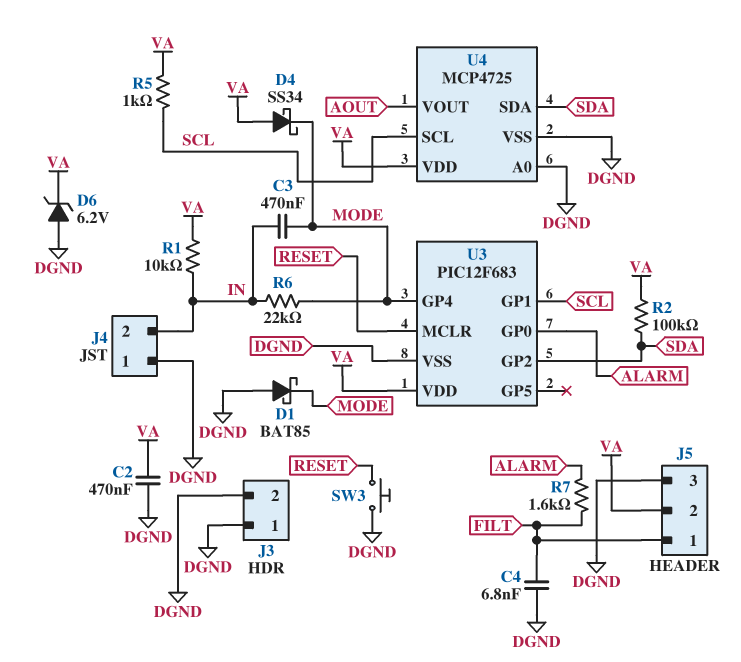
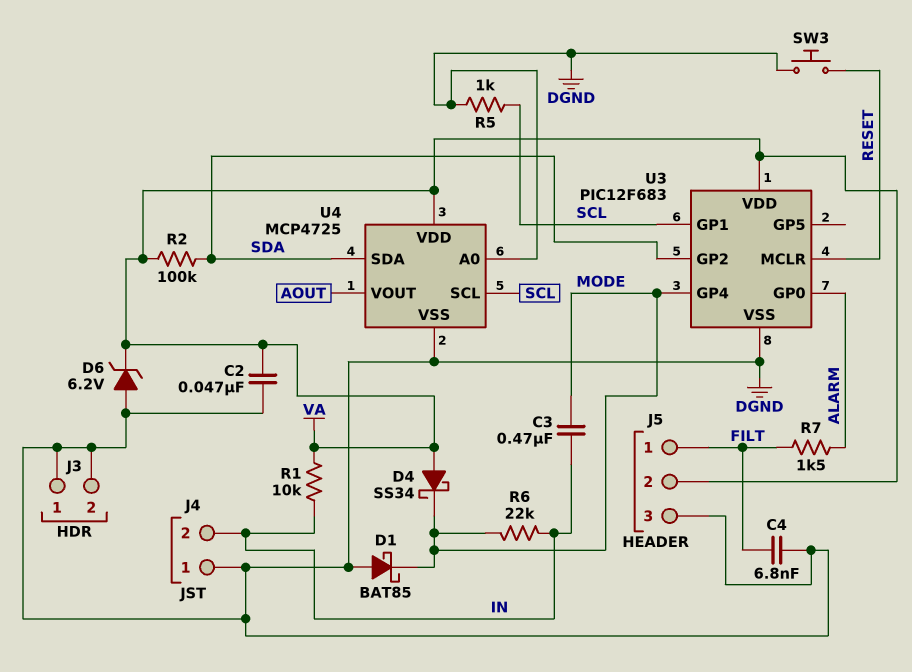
C2: 470nF (DGND, VA) -> 47nF (DGND, VA)
R5: 1k (SCL, VA) -> 1k (DGND, SCL)
R7: 1.6k (ALARM, FILT) -> 1.5k (ALARM, FILT)

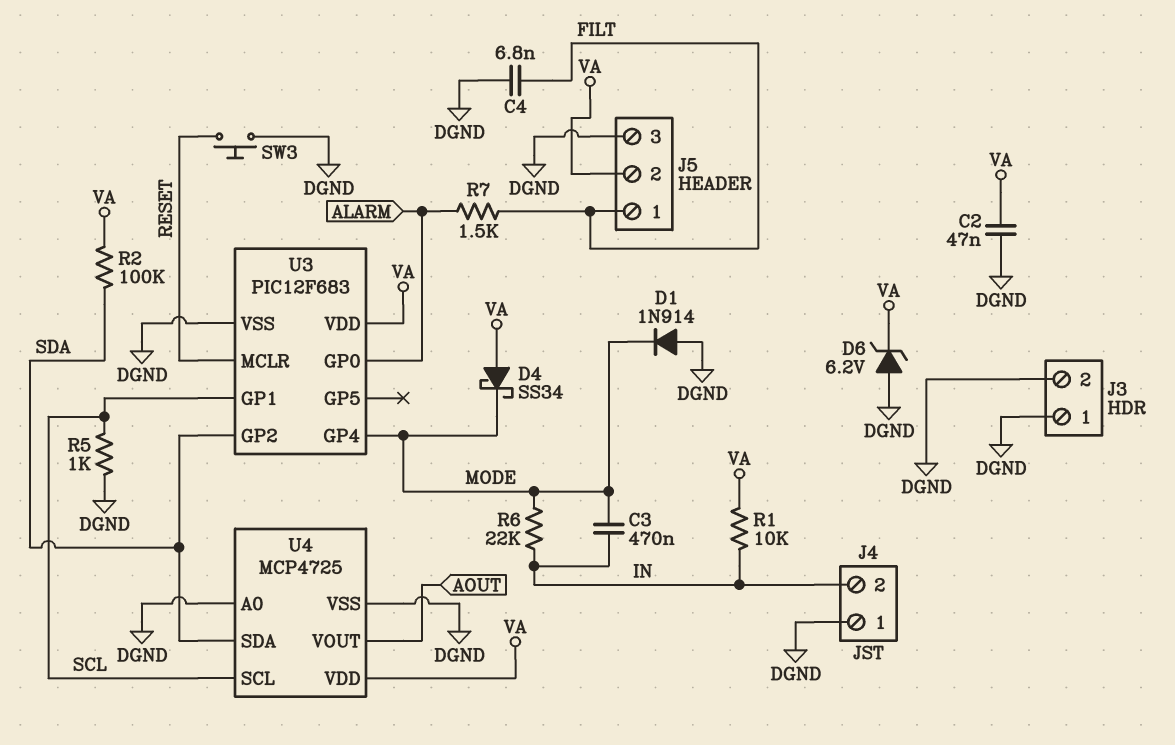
D1: schottky BAT85 (A DGND, K MODE) -> diode 1N914 (A DGND, K MODE)

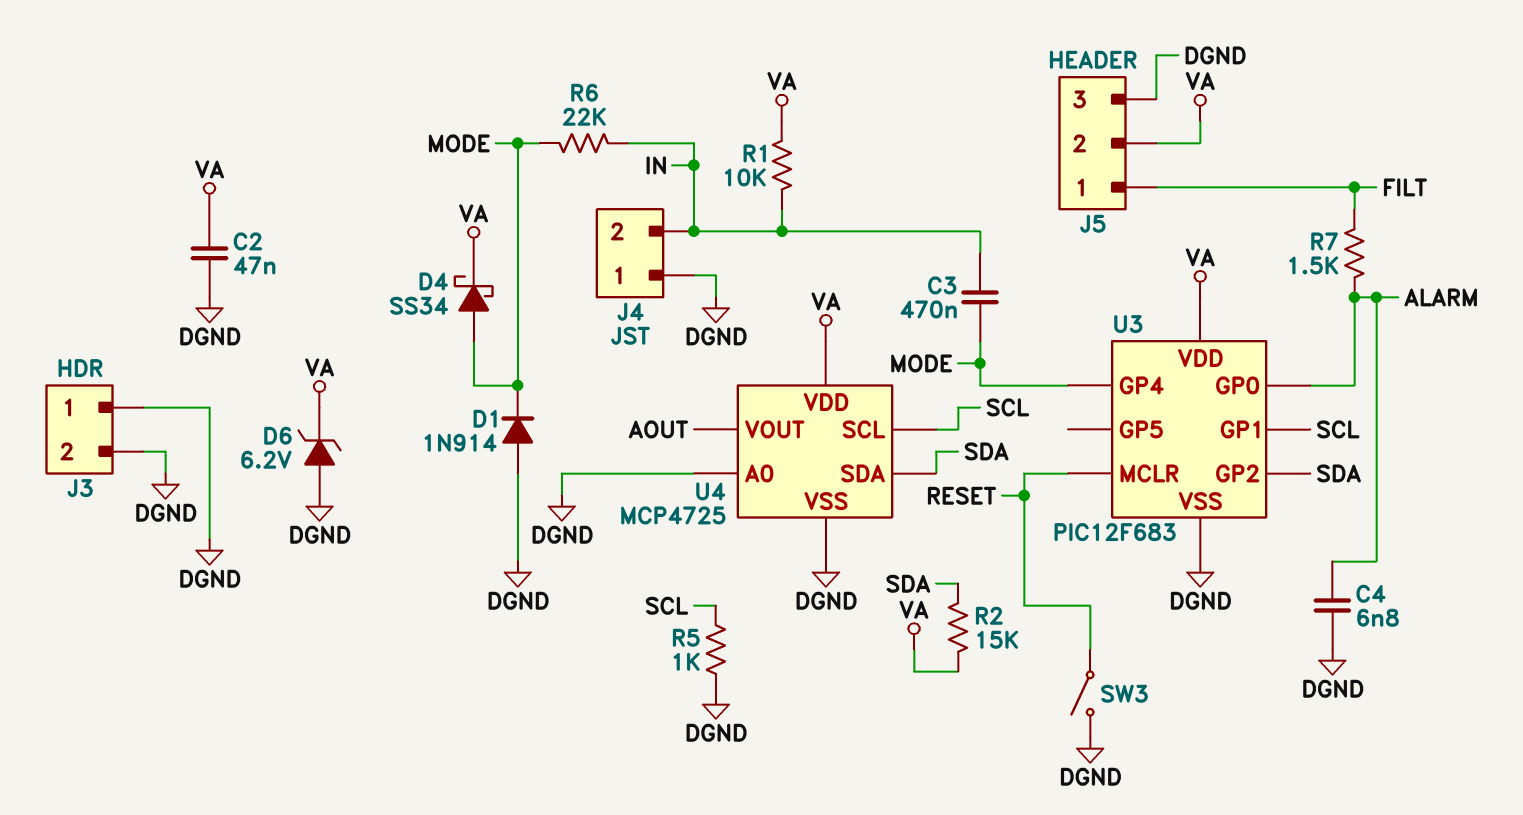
C4: 6.8nF (DGND, FILT) -> 6.8nF (ALARM, DGND)
D4: schottky SS34 (A VA, K MODE) -> schottky SS34 (A MODE, K VA)
R2: 100k (SDA, VA) -> 15k (SDA, VA)
SW3: button (DGND, RESET) -> switch (DGND, RESET)

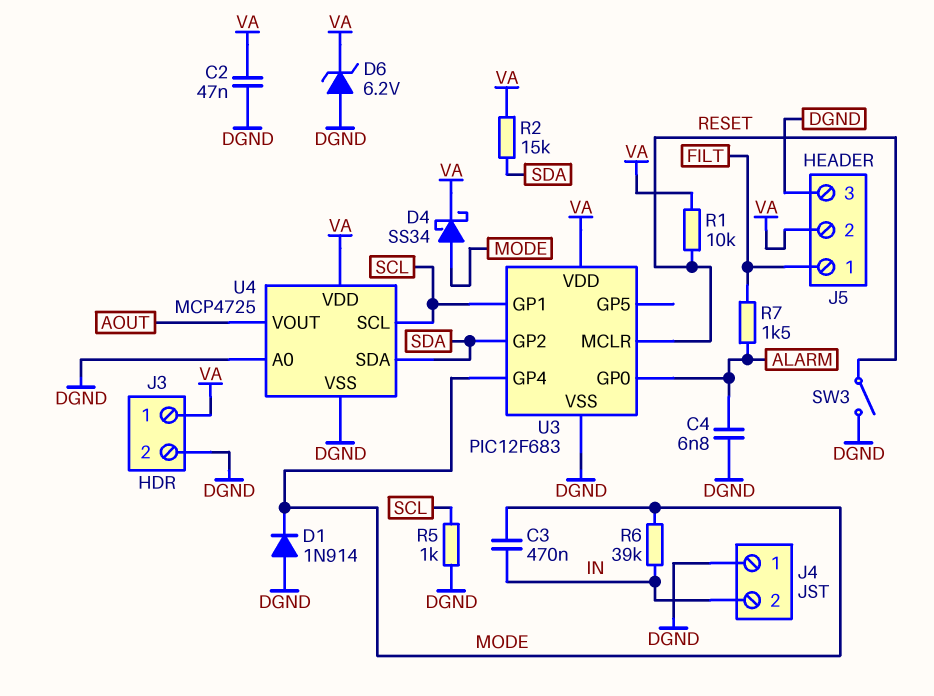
J3 pin 1: DGND -> VA
R1: 10k (IN, VA) -> 10k (RESET, VA)
R6: 22k (IN, MODE) -> 39k (IN, MODE)

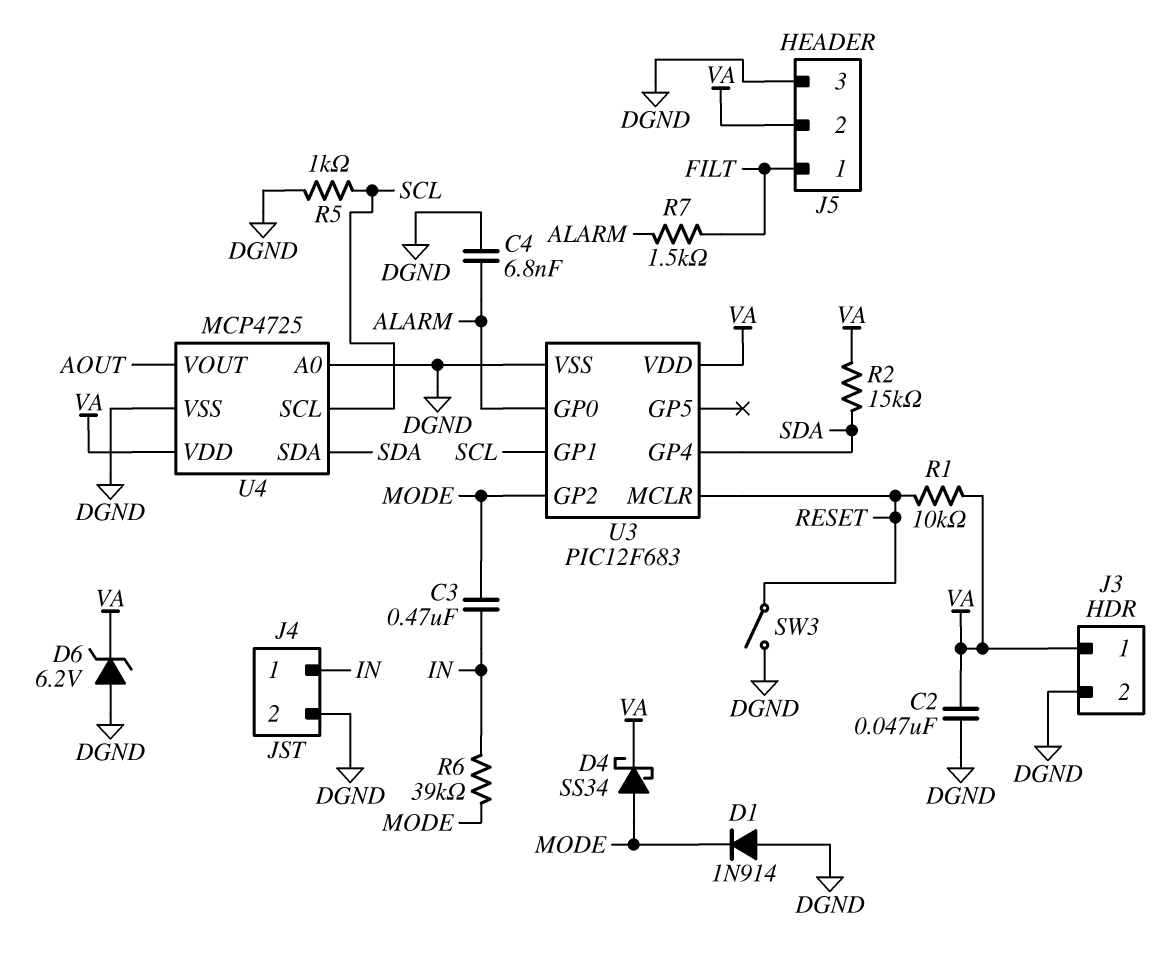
J4 pin 1: DGND -> IN
J4 pin 2: IN -> DGND
U3 pin GP2: SDA -> MODE
U3 pin GP4: MODE -> SDA

